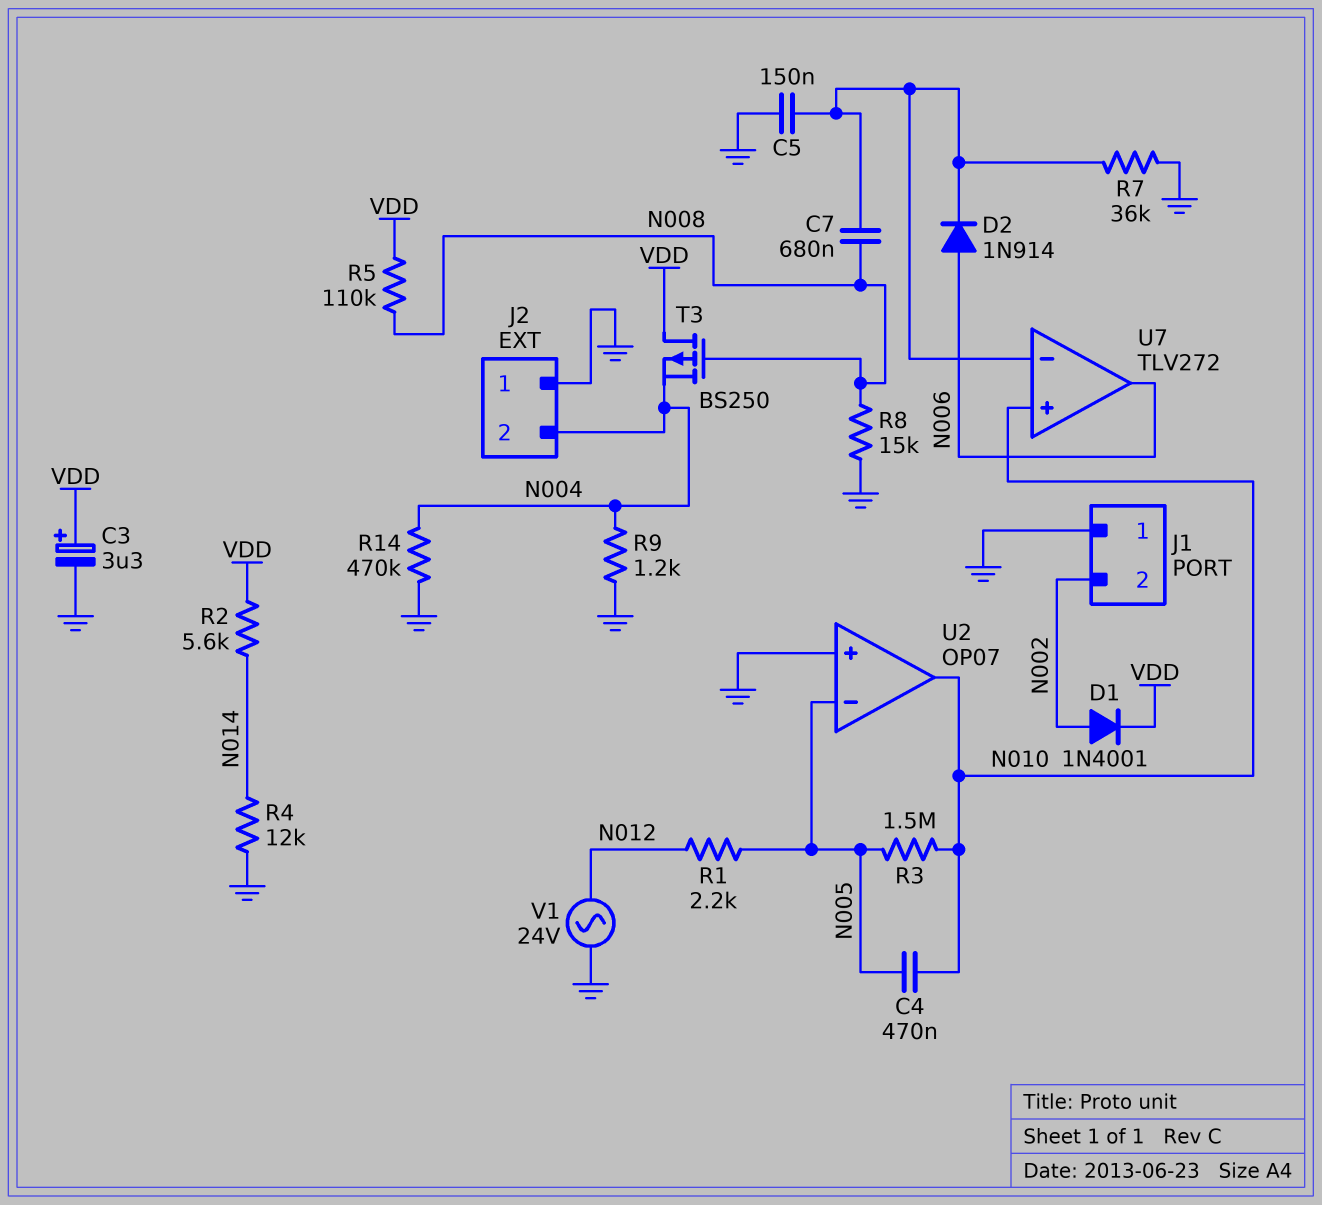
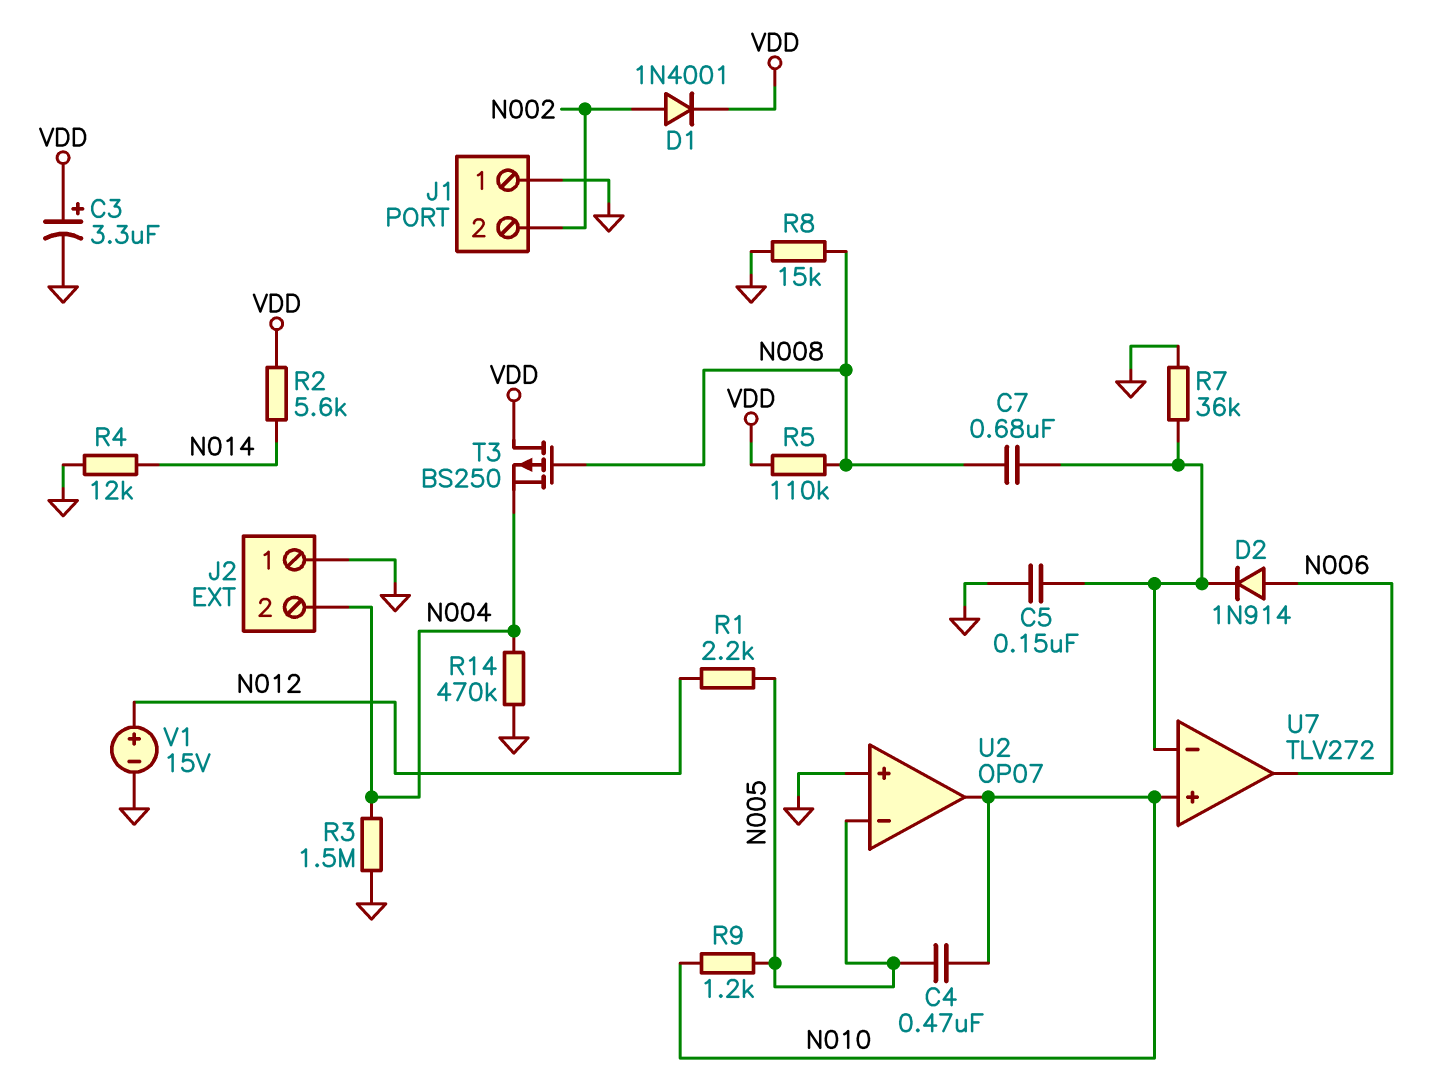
R3: 1.5M (N005, N010) -> 1.5M (GND, N004)
R9: 1.2k (GND, N004) -> 1.2k (N005, N010)
V1: AC 24V (GND, N012) -> 15V (plus N012, minus GND)

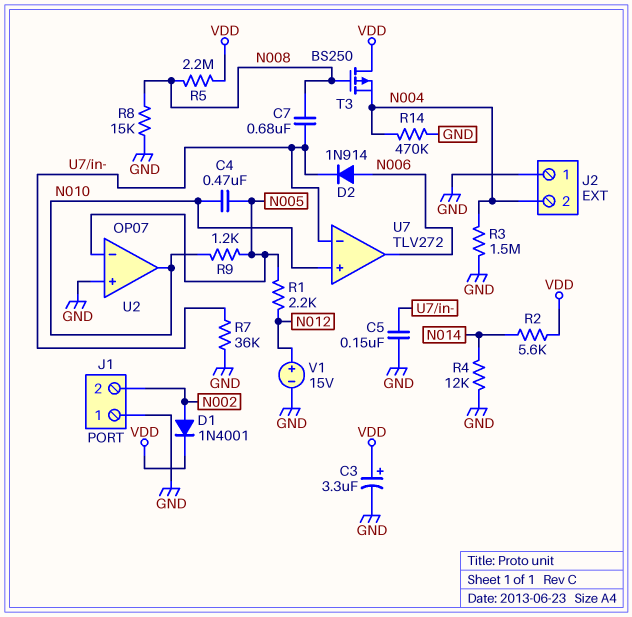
R5: 110k (N008, VDD) -> 2.2M (N008, VDD)

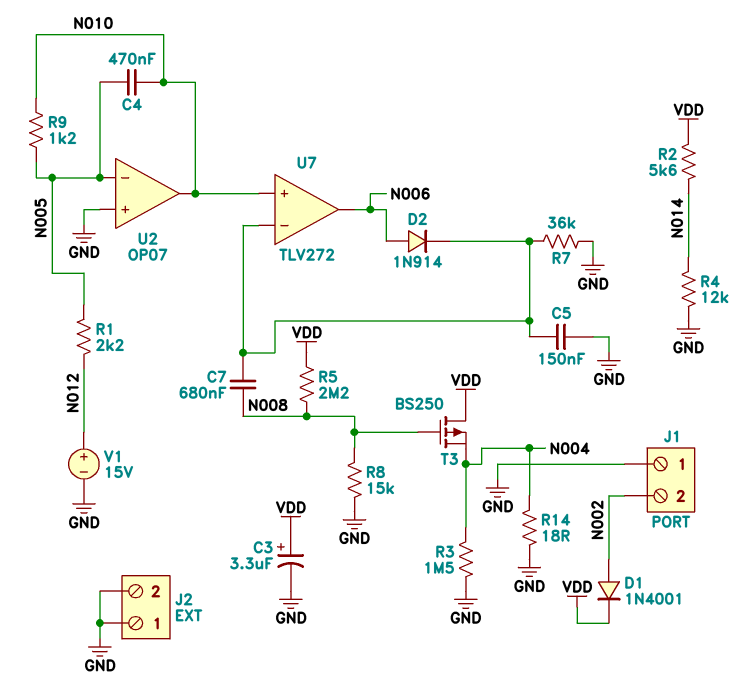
J2 pin 2: N004 -> GND
R14: 470k (GND, N004) -> 18 (GND, N004)

